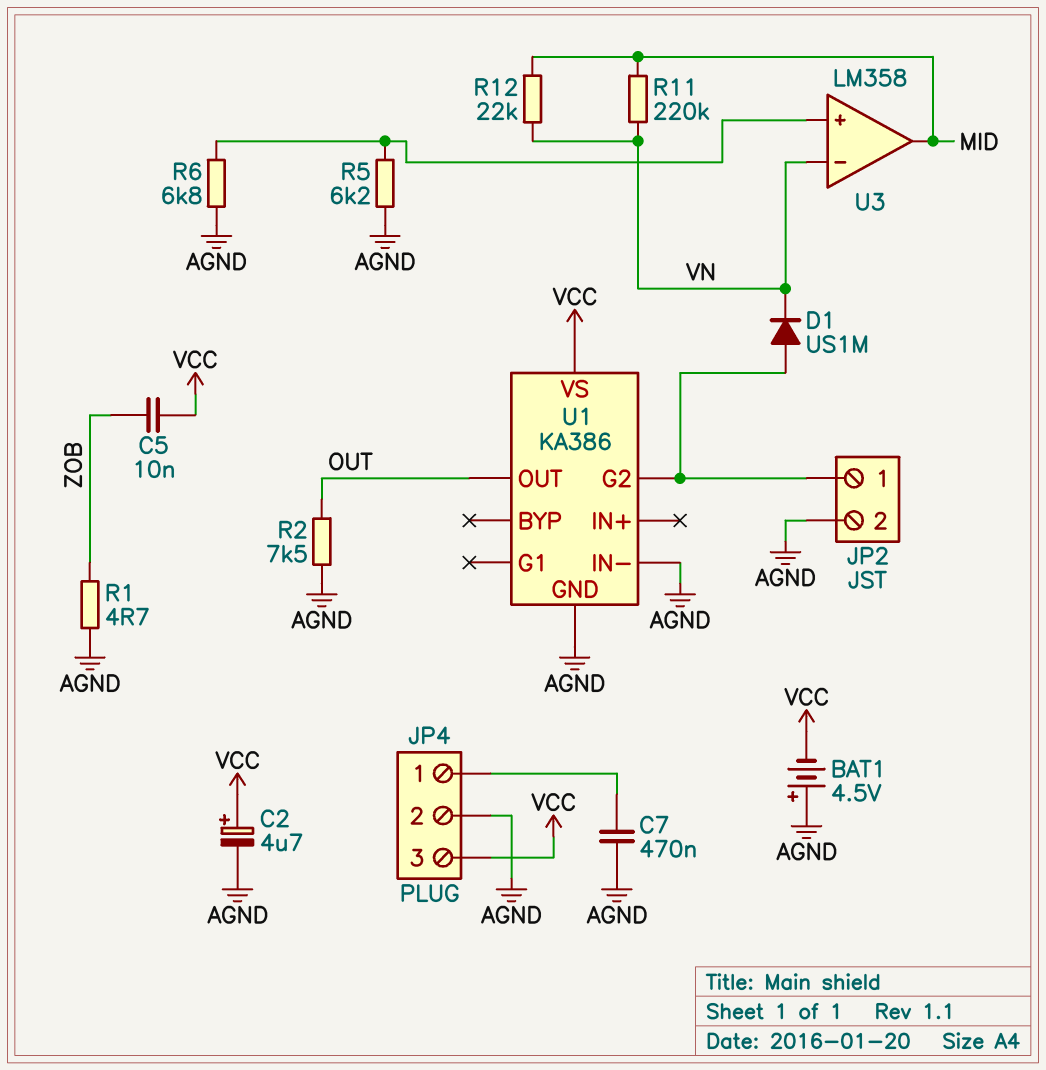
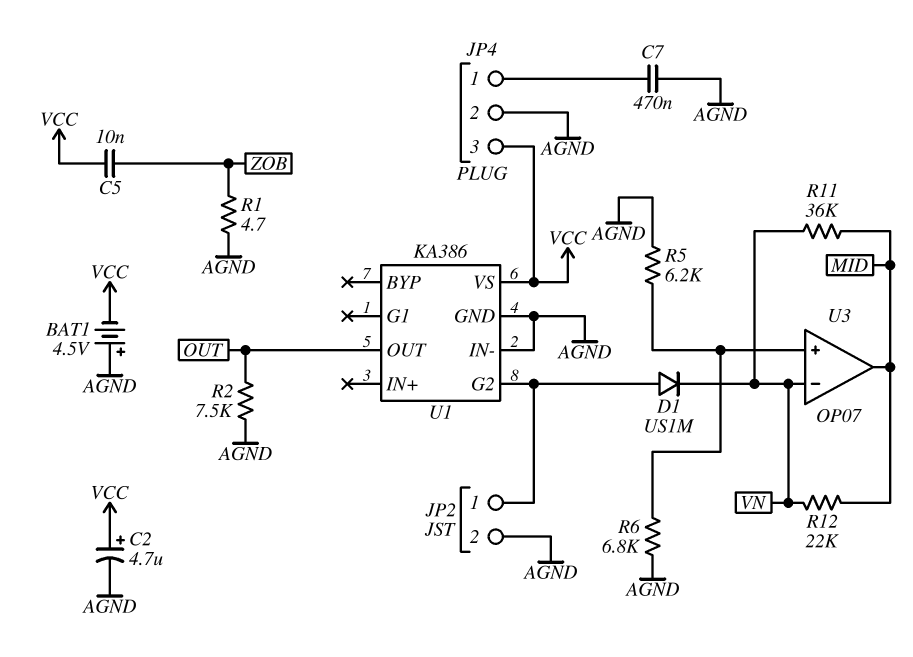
R11: 220k (MID, VN) -> 36k (MID, VN)
U3: LM358 -> OP07

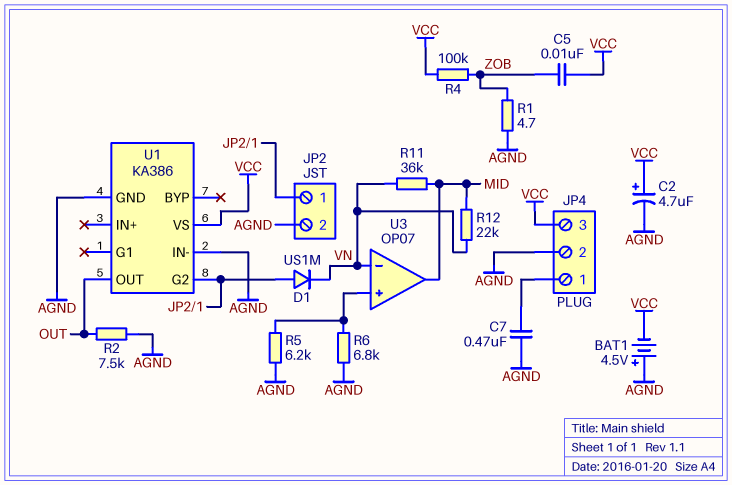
R4: none -> 100k (VCC, ZOB)

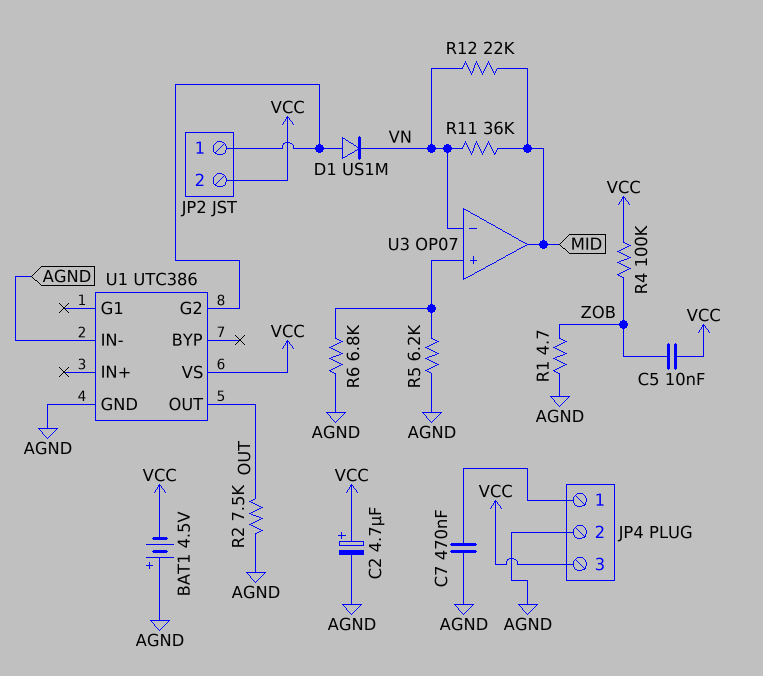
JP2 pin 2: AGND -> VCC
U1: KA386 -> UTC386

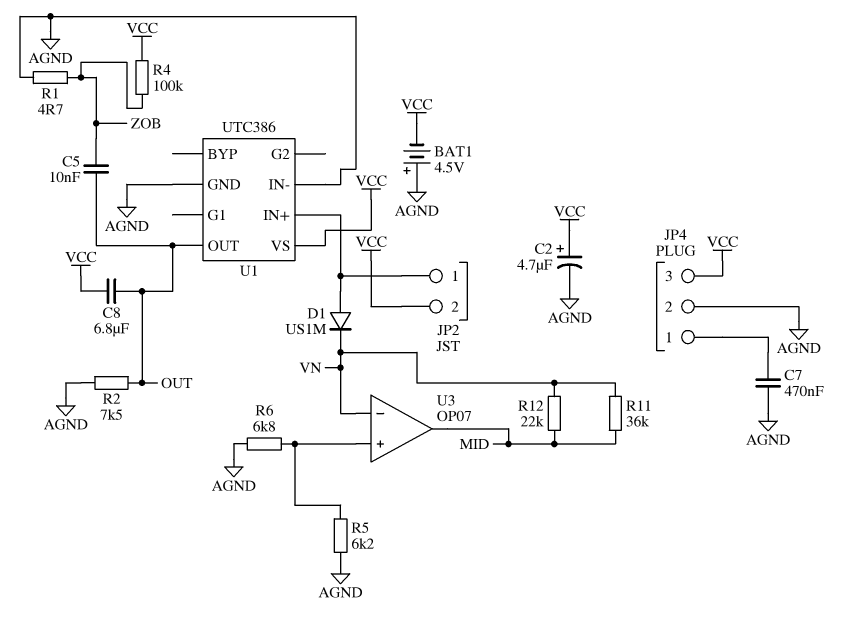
C5: 10nF (VCC, ZOB) -> 10nF (OUT, ZOB)
C8: none -> 6.8uF (OUT, VCC)
U1 pin G2: JP2/1 -> none
U1 pin IN+: none -> JP2/1

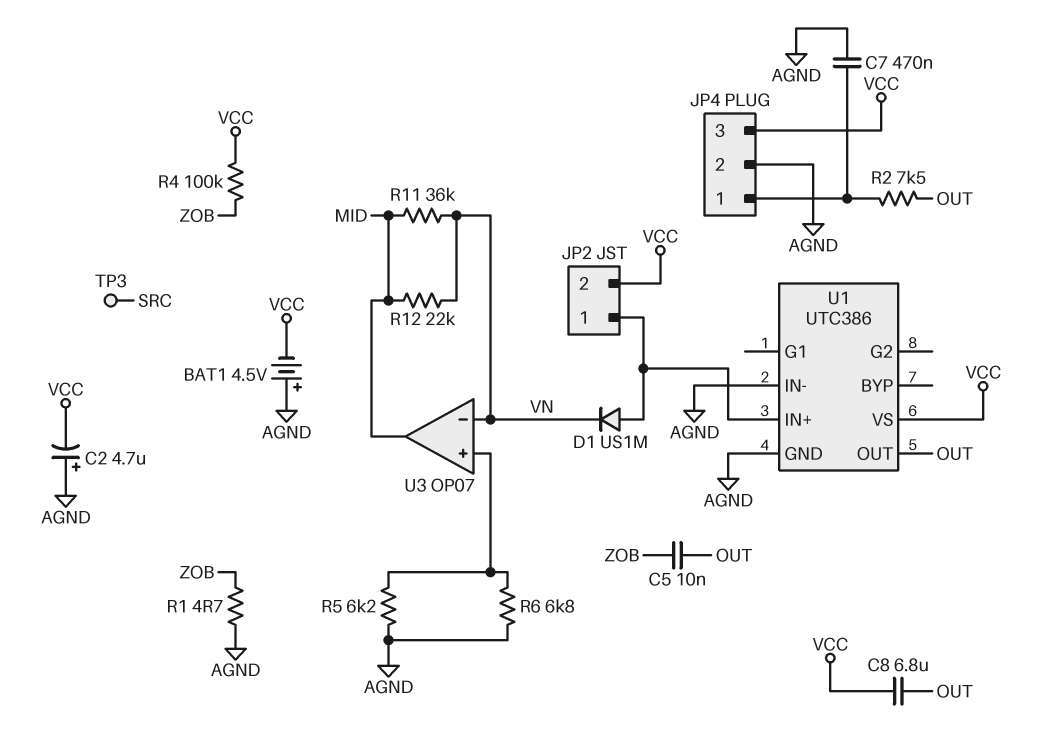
C2: 4.7uF (plus VCC, minus AGND) -> 4.7uF (plus AGND, minus VCC)
R2: 7.5k (AGND, OUT) -> 7.5k (JP4/1, OUT)
TP3: none -> test point (SRC)

